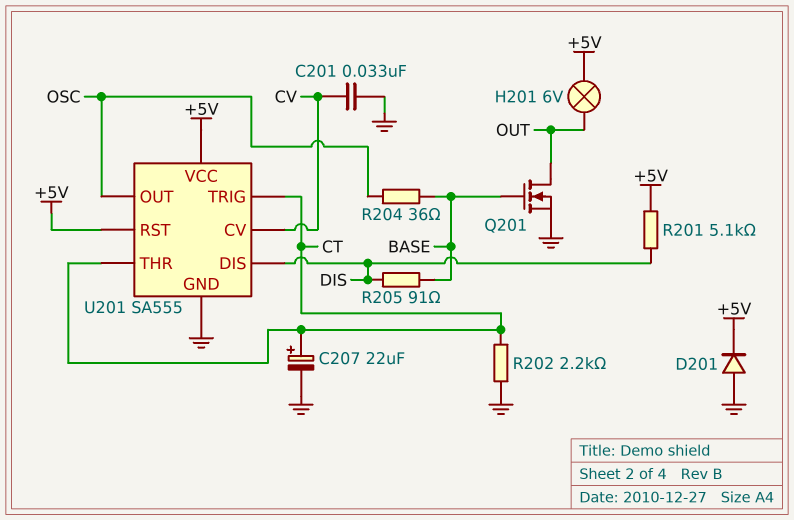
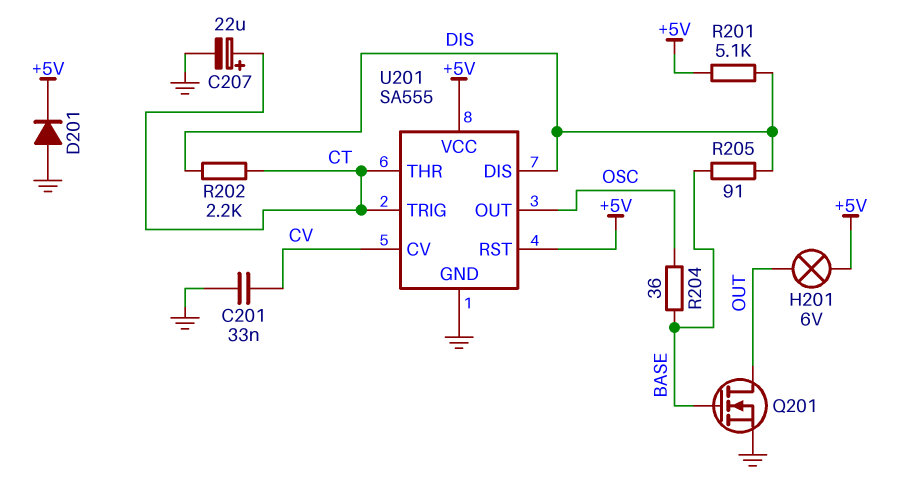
R202: 2.2k (CT, GND) -> 2.2k (CT, DIS)

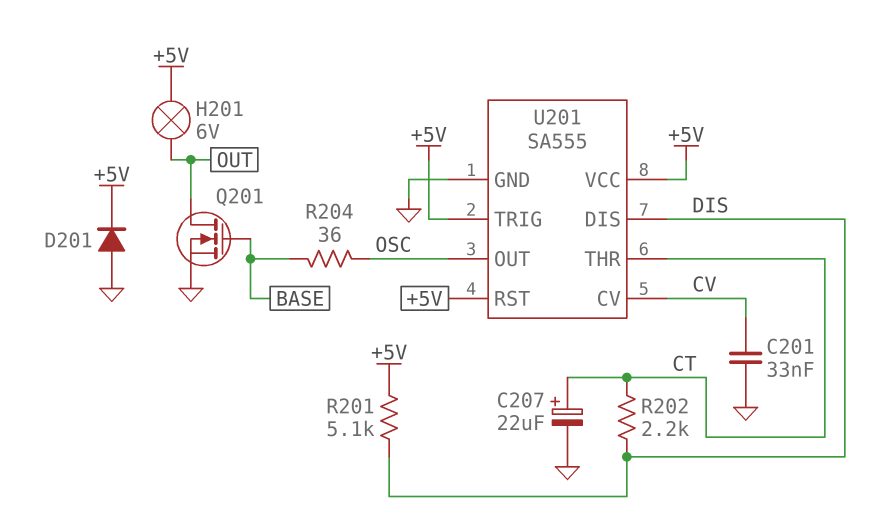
R205: 91 (BASE, DIS) -> none
U201 pin TRIG: CT -> +5V

